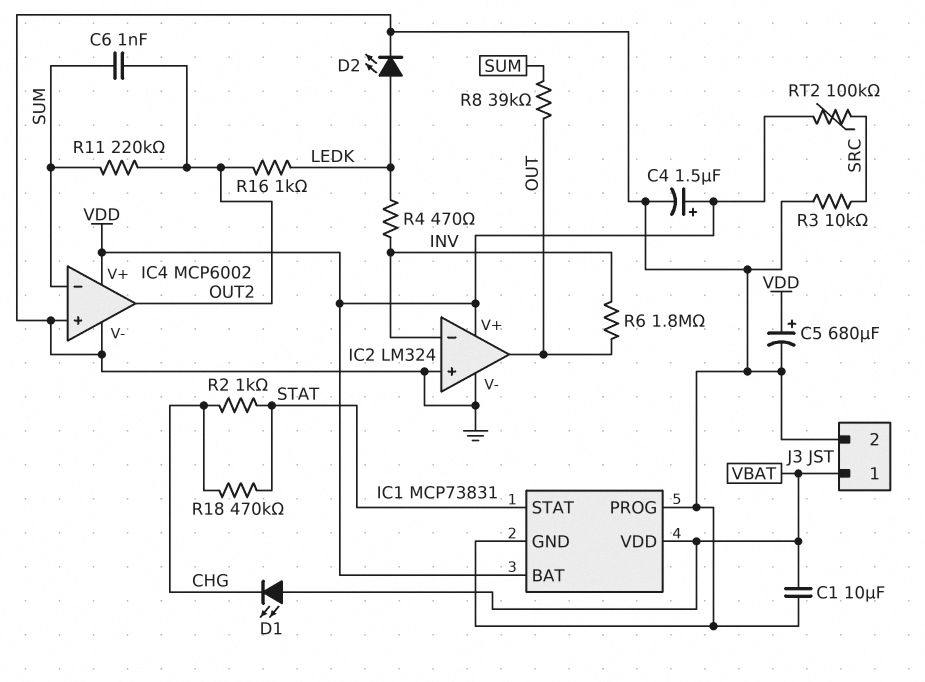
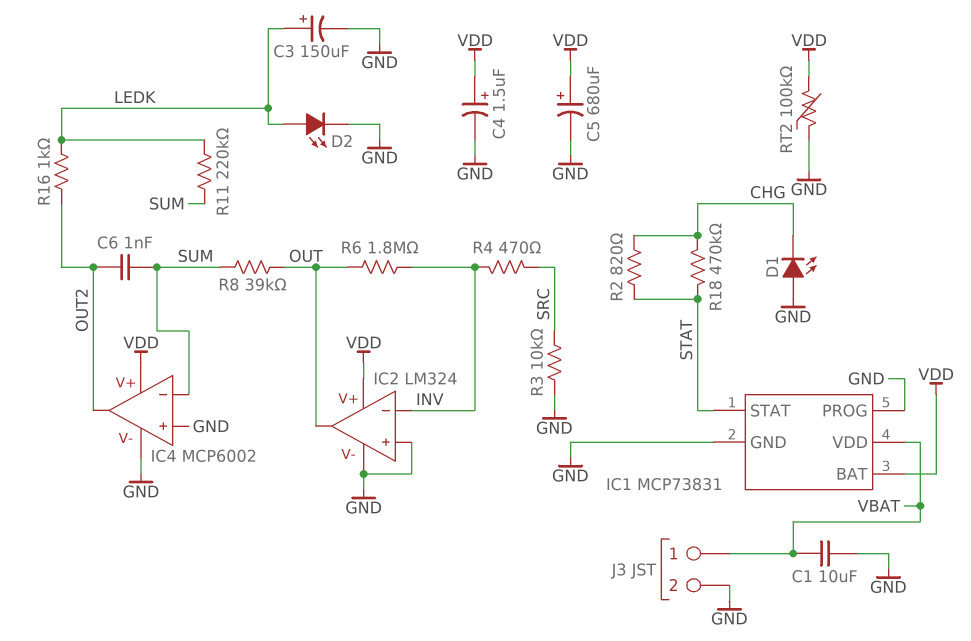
C3: none -> 150uF (plus LEDK, minus GND)
D1: LED (A VBAT, K CHG) -> LED (A GND, K CHG)
R2: 1k (CHG, STAT) -> 820 (CHG, STAT)
R4: 470 (INV, LEDK) -> 470 (INV, SRC)
R11: 220k (OUT2, SUM) -> 220k (LEDK, SUM)
RT2: 100k (SRC, VDD) -> 100k (GND, VDD)

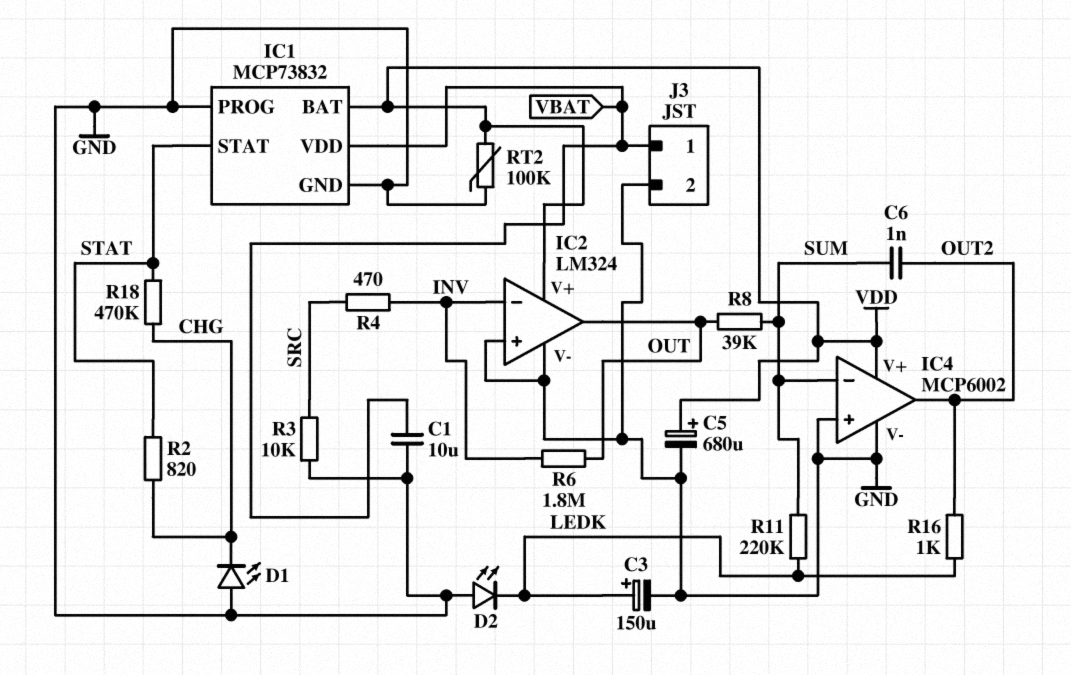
C4: 1.5uF (plus VDD, minus GND) -> none
D2: LED (A LEDK, K GND) -> LED (A GND, K LEDK)
IC1: MCP73831 -> MCP73832

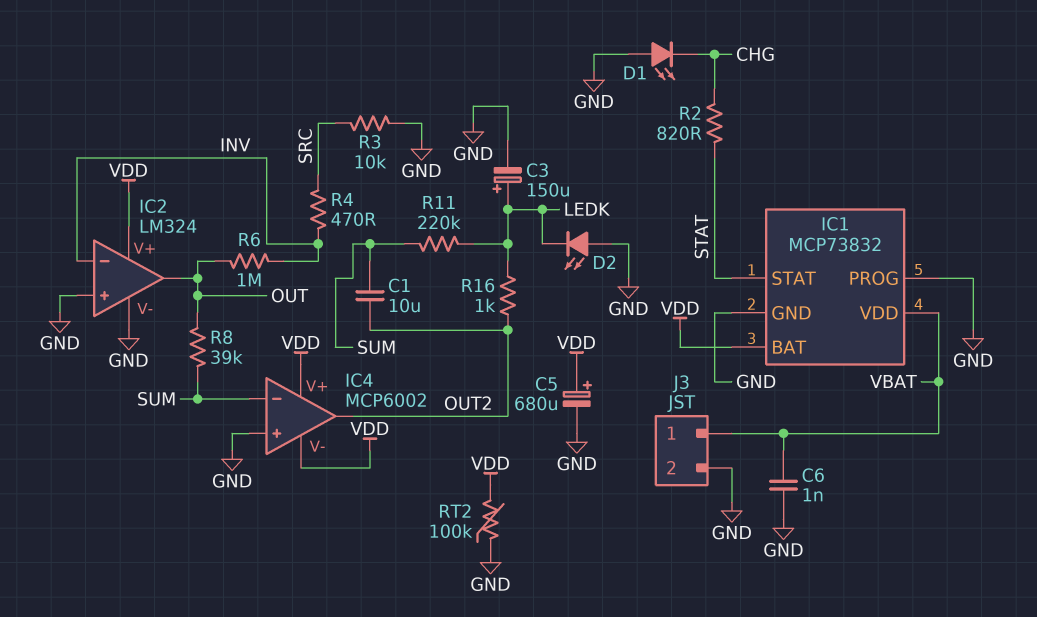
C1: 10uF (GND, VBAT) -> 10uF (OUT2, SUM)
C6: 1nF (OUT2, SUM) -> 1nF (GND, VBAT)
IC4 pin V-: GND -> VDD
R6: 1.8M (INV, OUT) -> 1M (INV, OUT)
R18: 470k (CHG, STAT) -> none

